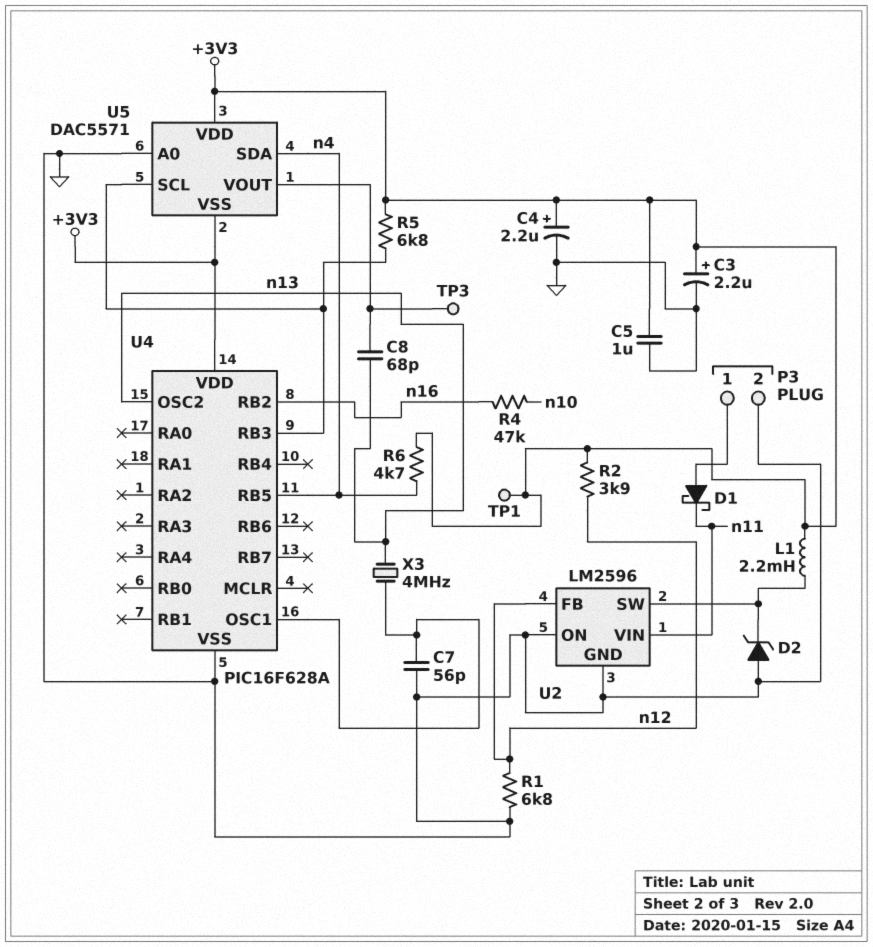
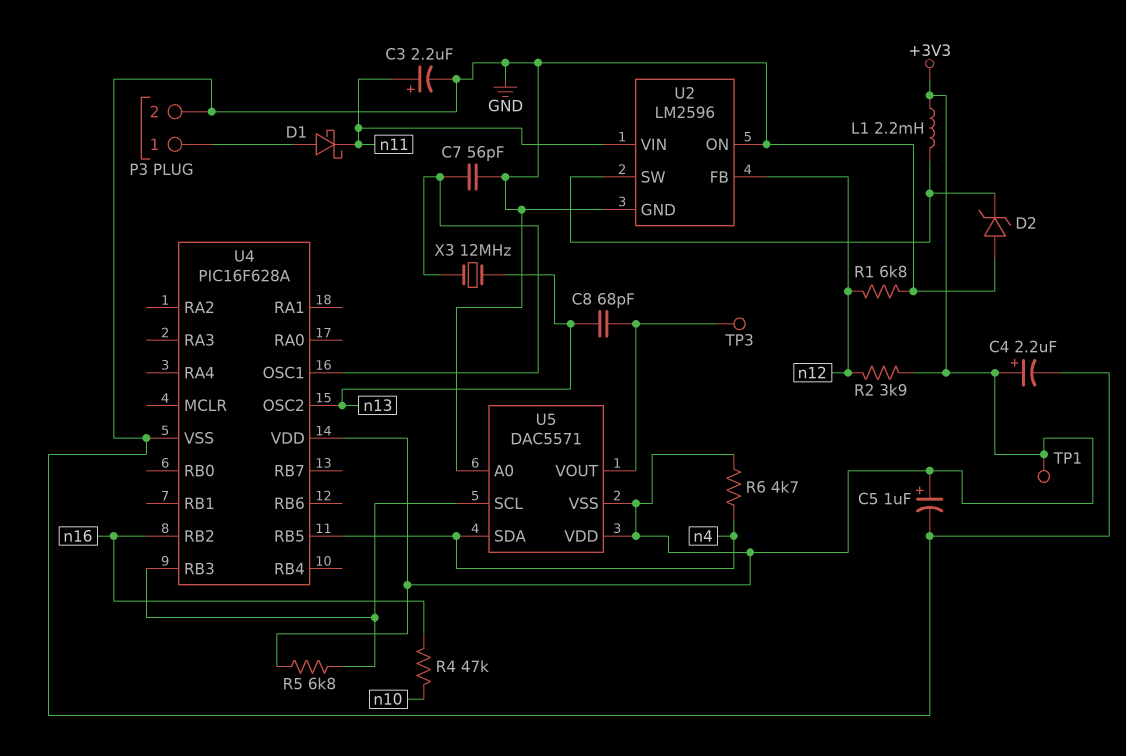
C3: 2.2uF (plus +3V3, minus GND) -> 2.2uF (plus n11, minus GND)
C5: 1uF (+3V3, GND) -> 1uF (plus +3V3, minus GND)
X3: 4MHz (U4/OSC1, n13) -> 12MHz (U4/OSC1, n13)

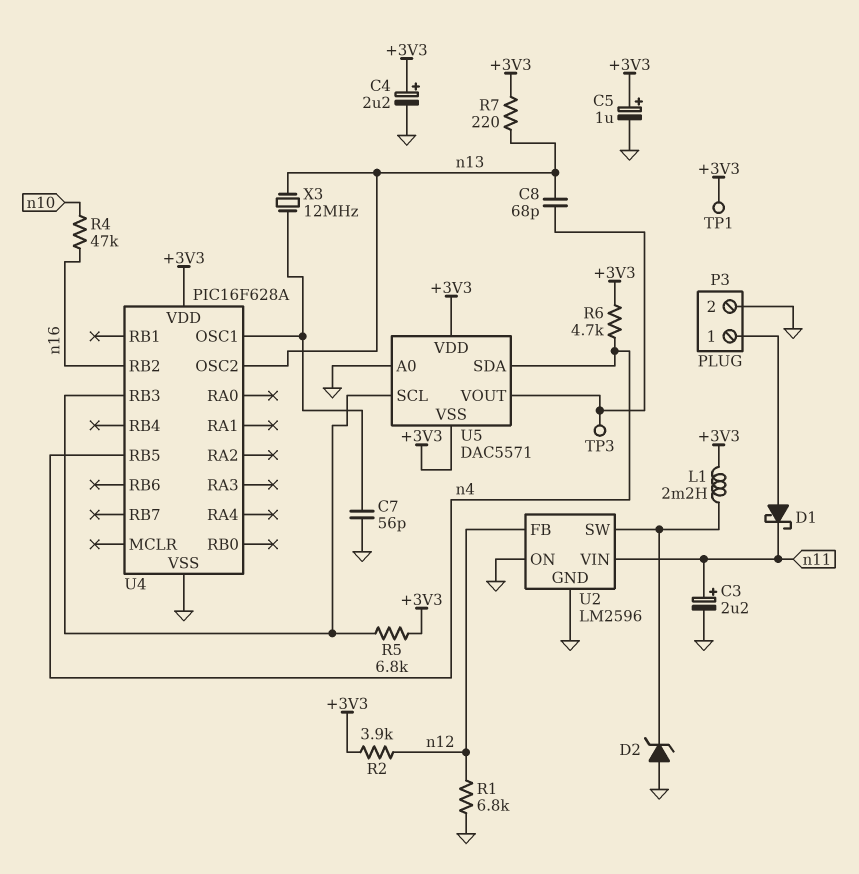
R7: none -> 220 (+3V3, n13)

